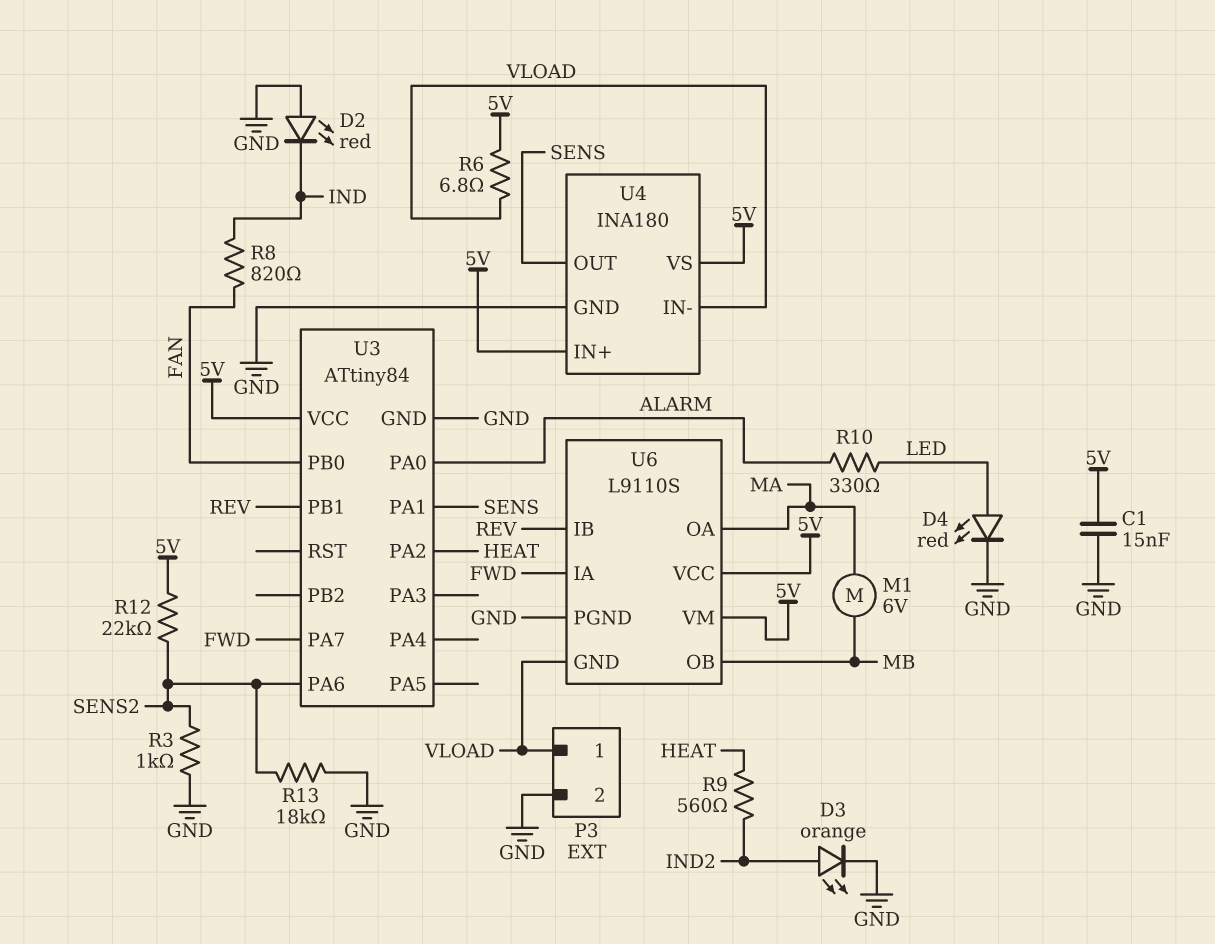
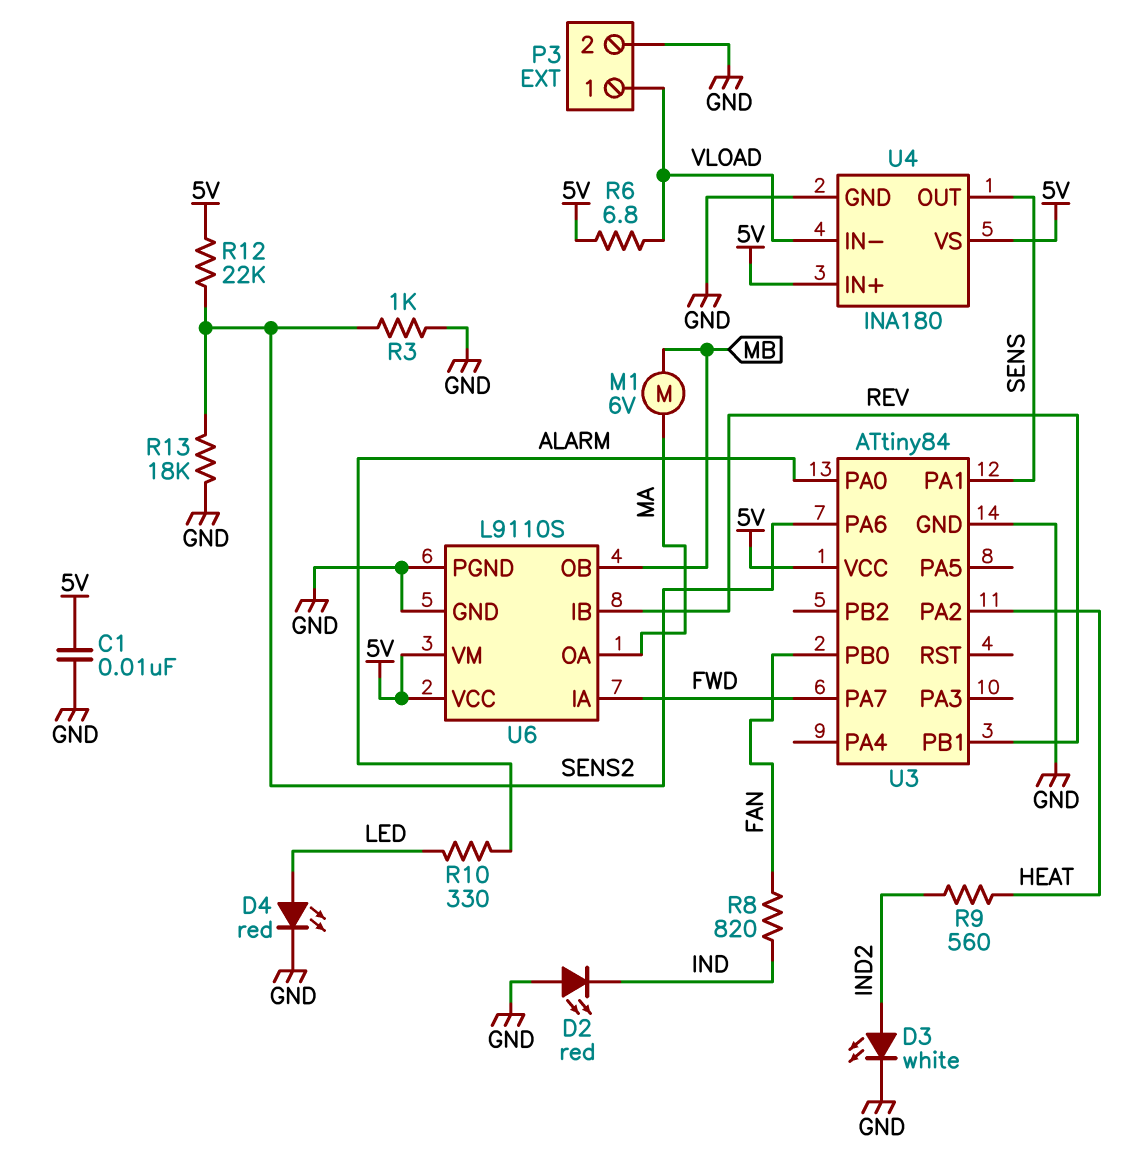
C1: 15nF (5V, GND) -> 10nF (5V, GND)
D3: LED orange (A IND2, K GND) -> LED white (A IND2, K GND)
U6 pin GND: VLOAD -> GND

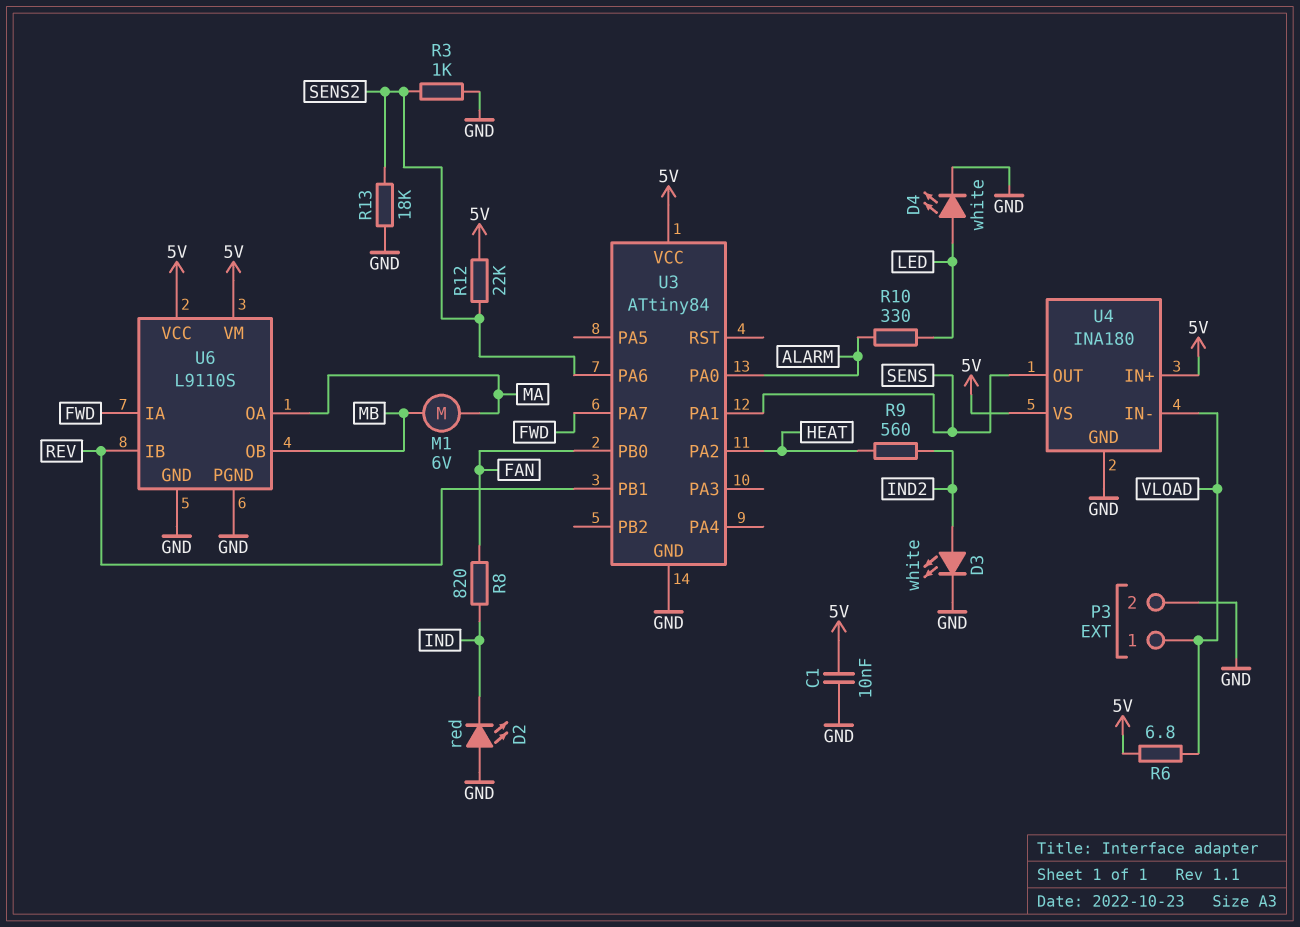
D4: LED red (A LED, K GND) -> LED white (A LED, K GND)

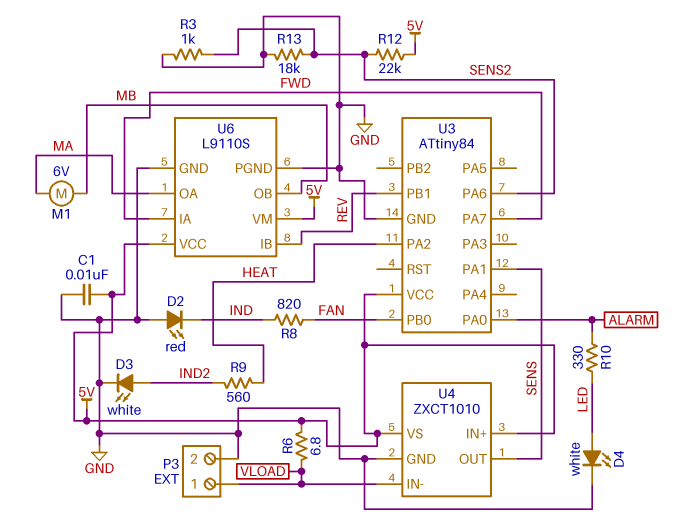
U4: INA180 -> ZXCT1010

